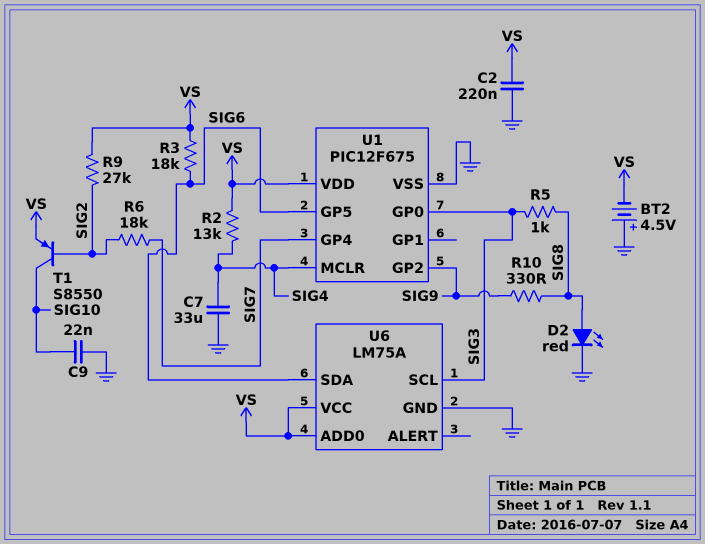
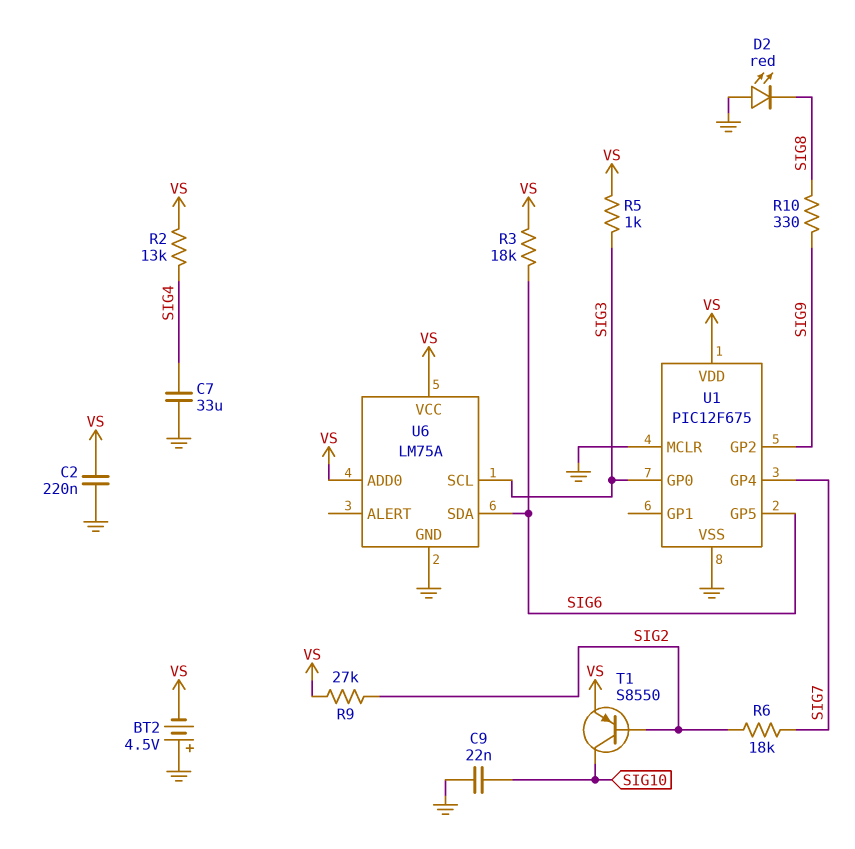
D2: LED red (A SIG8, K GND) -> LED red (A GND, K SIG8)
R5: 1k (SIG3, SIG8) -> 1k (SIG3, VS)
U1 pin MCLR: SIG4 -> GND

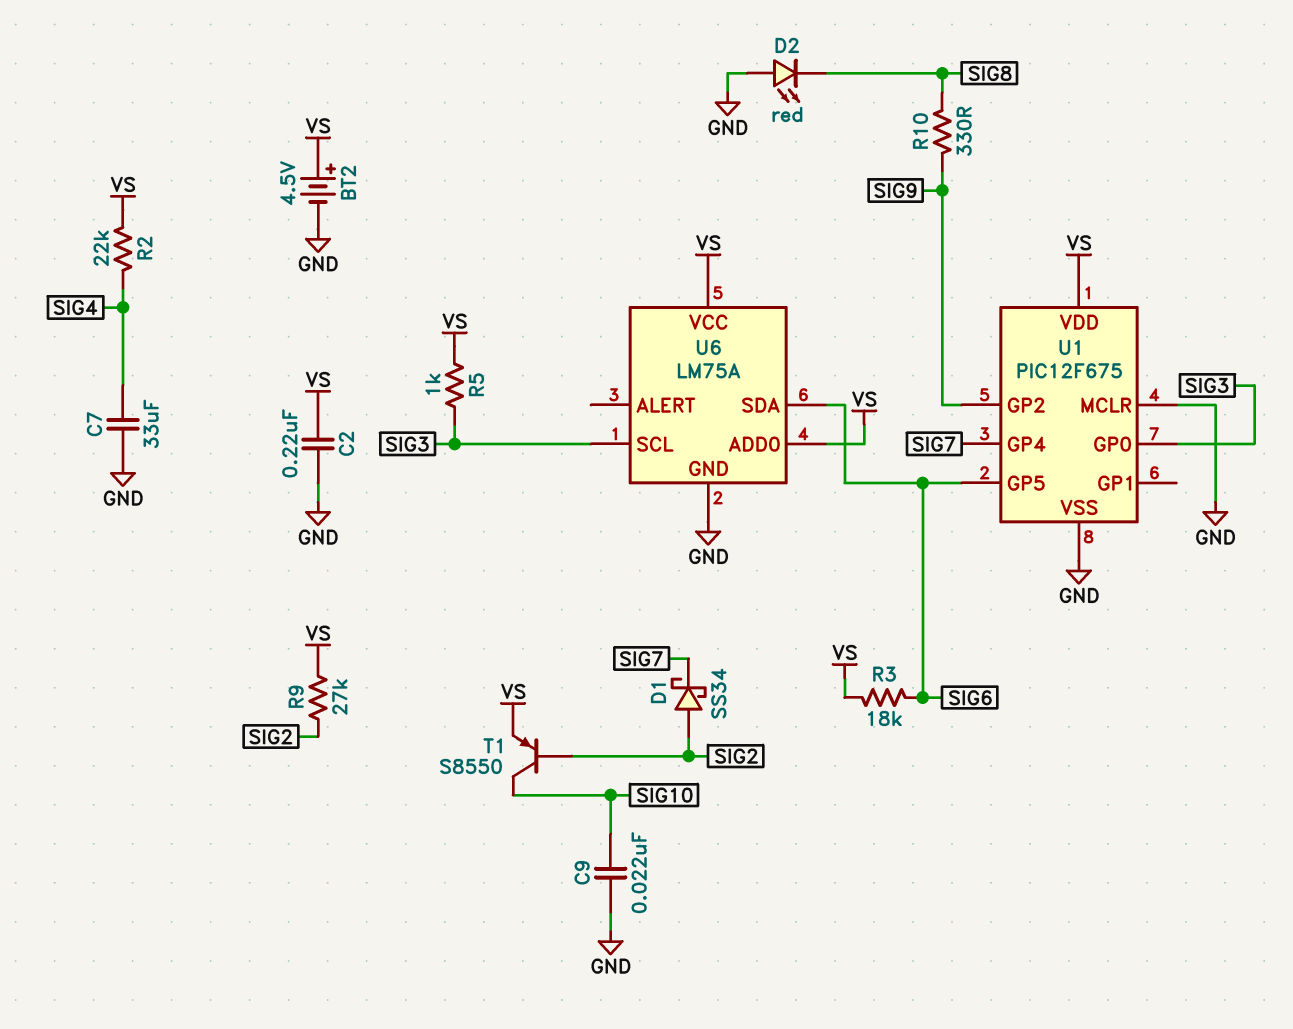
BT2: 4.5V (plus GND, minus VS) -> 4.5V (plus VS, minus GND)
D1: none -> schottky SS34 (A SIG2, K SIG7)
R2: 13k (SIG4, VS) -> 22k (SIG4, VS)
R6: 18k (SIG2, SIG7) -> none

